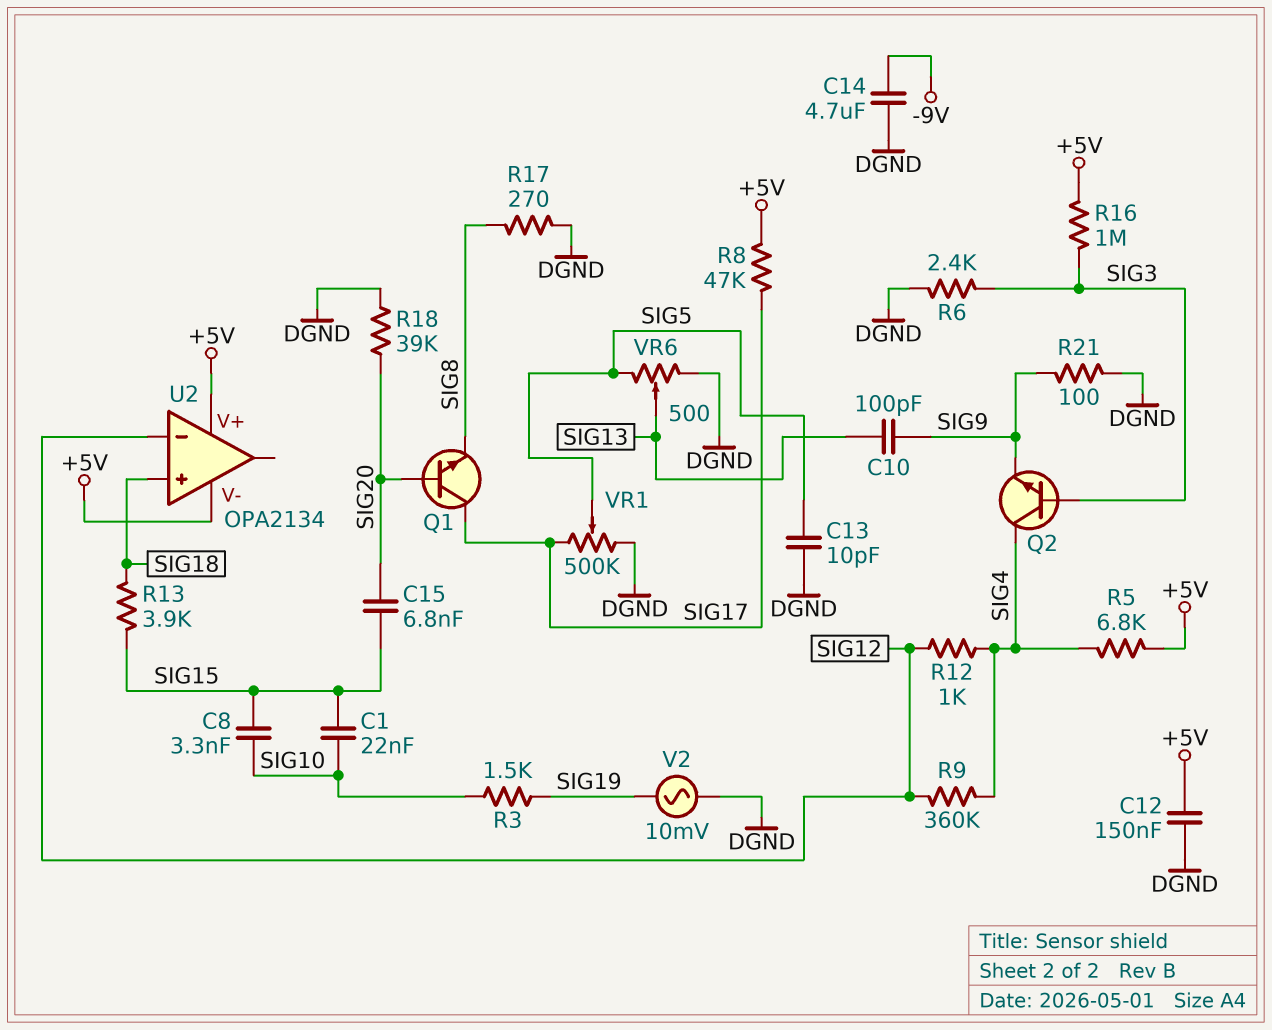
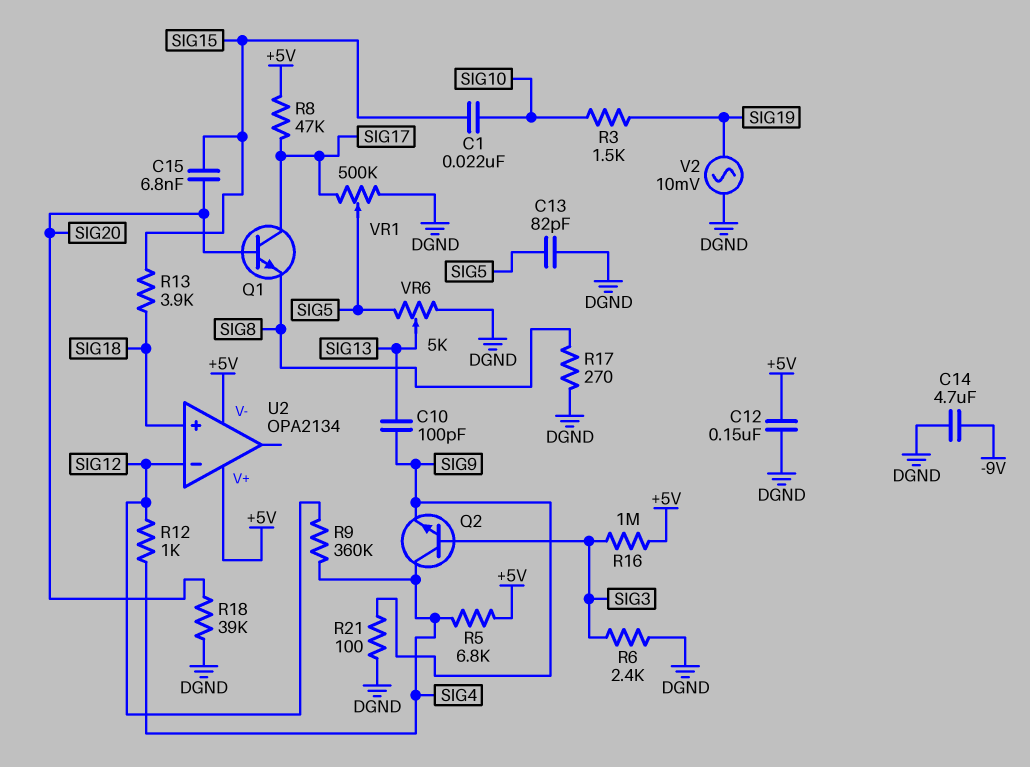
C8: 3.3nF (SIG10, SIG15) -> none
C13: 10pF (DGND, SIG5) -> 82pF (DGND, SIG5)
VR6: 500 (DGND, SIG5, wiper SIG13) -> 5k (DGND, SIG5, wiper SIG13)

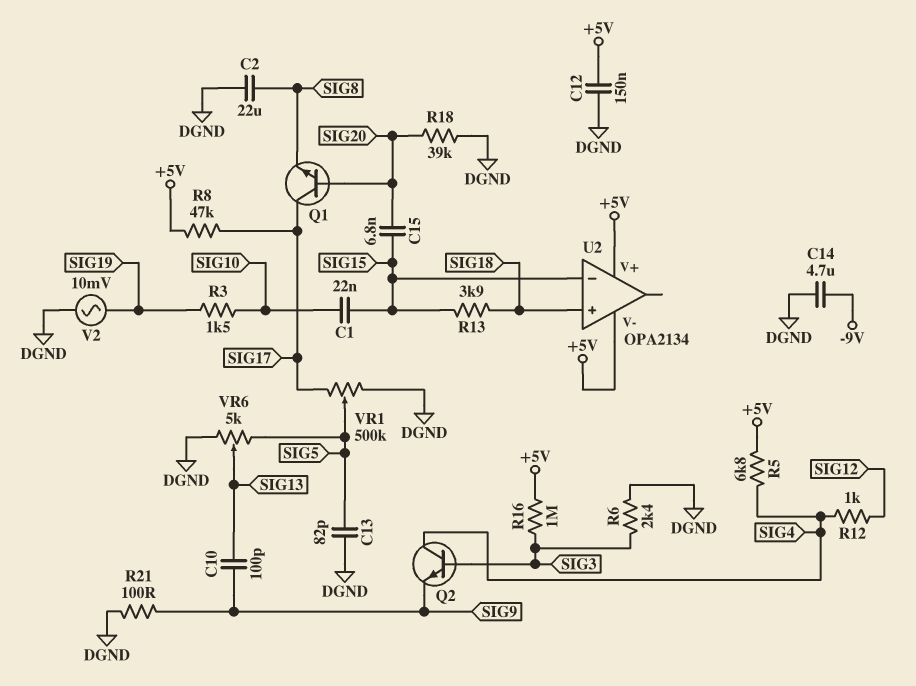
C2: none -> 22uF (DGND, SIG8)
R9: 360k (SIG4, SIG12) -> none
R17: 270 (DGND, SIG8) -> none
U2 pin in-: SIG12 -> SIG15

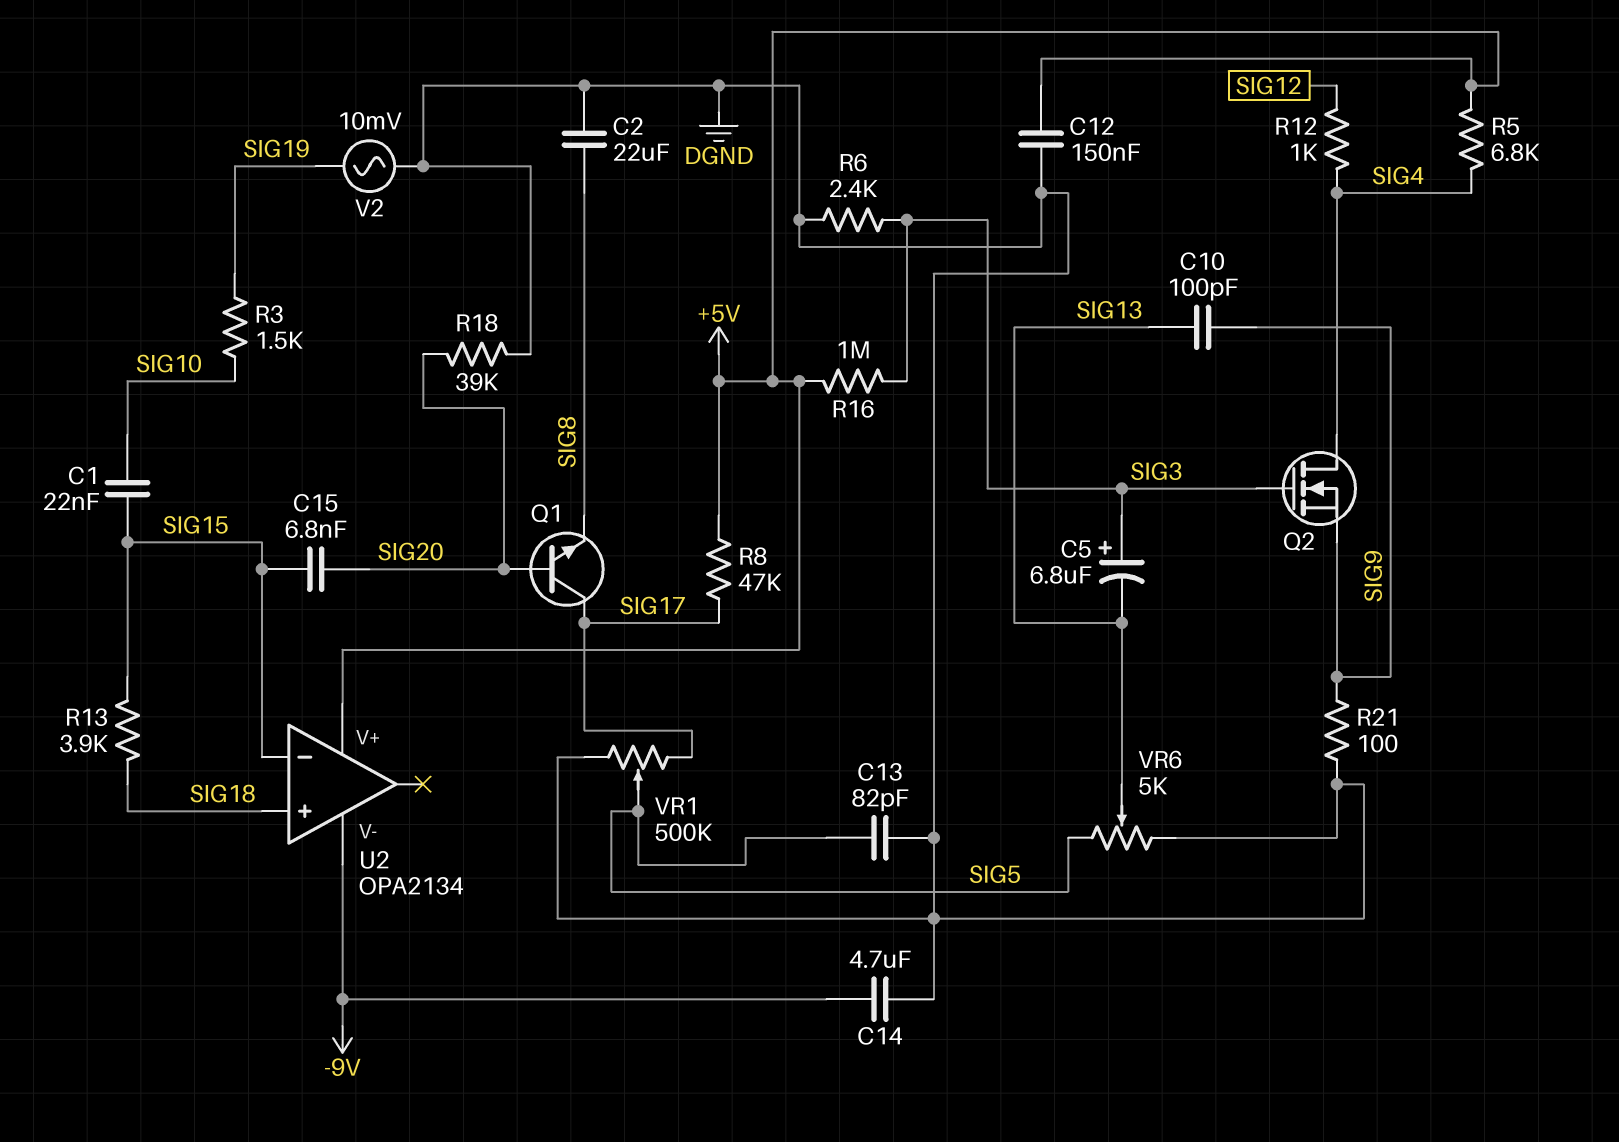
C5: none -> 6.8uF (plus SIG3, minus SIG13)
Q2: NPN (B SIG3, C SIG4, E SIG9) -> NMOS (G SIG3, D SIG4, S SIG9)
U2 pin V-: +5V -> -9V

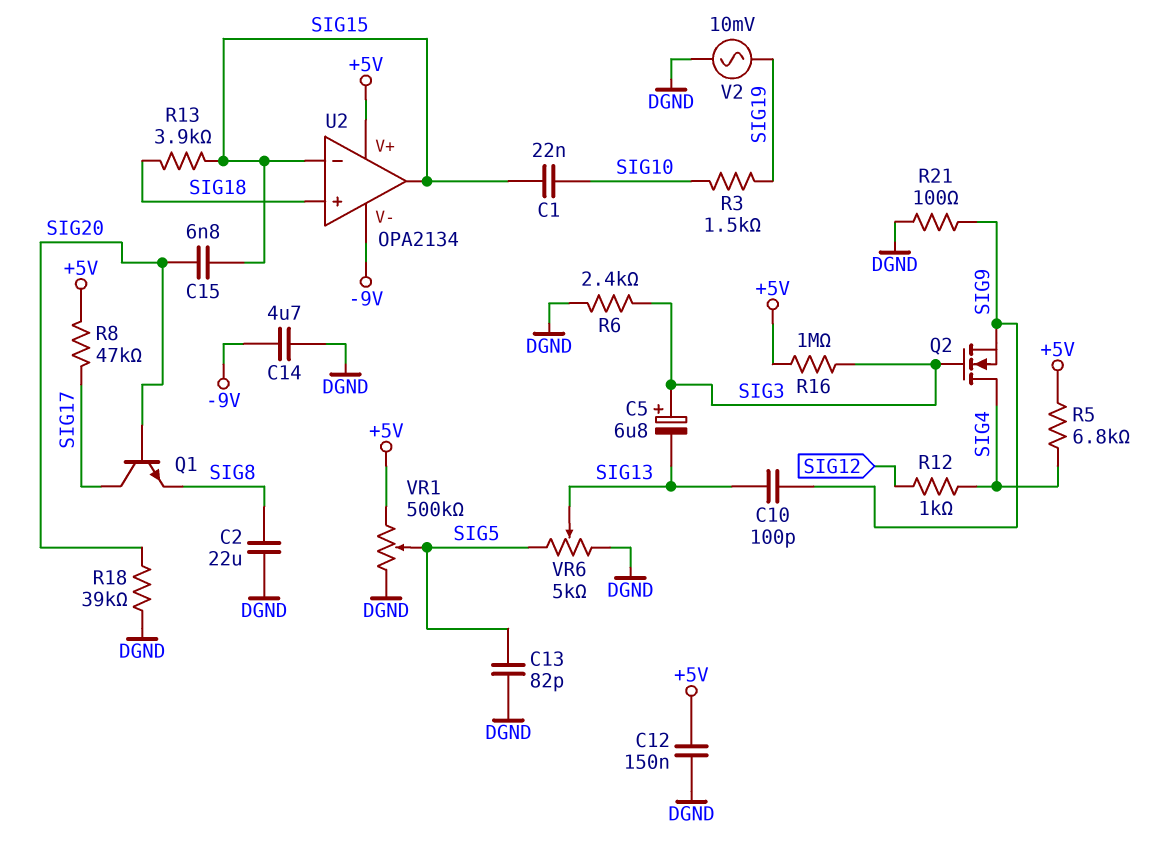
U2 pin out: none -> SIG15
VR1: 500k (DGND, SIG17, wiper SIG5) -> 500k (+5V, DGND, wiper SIG5)

